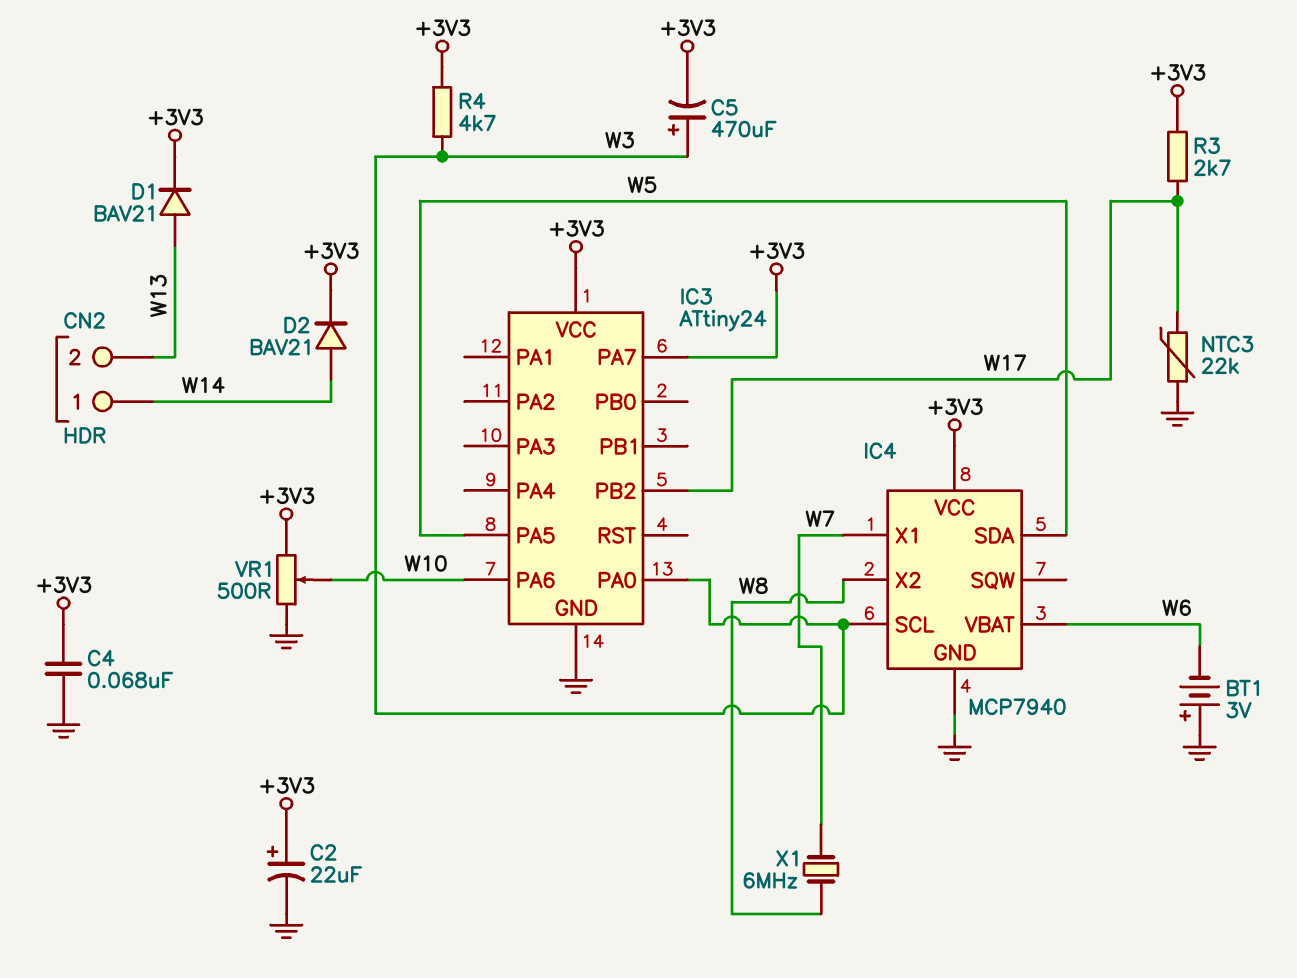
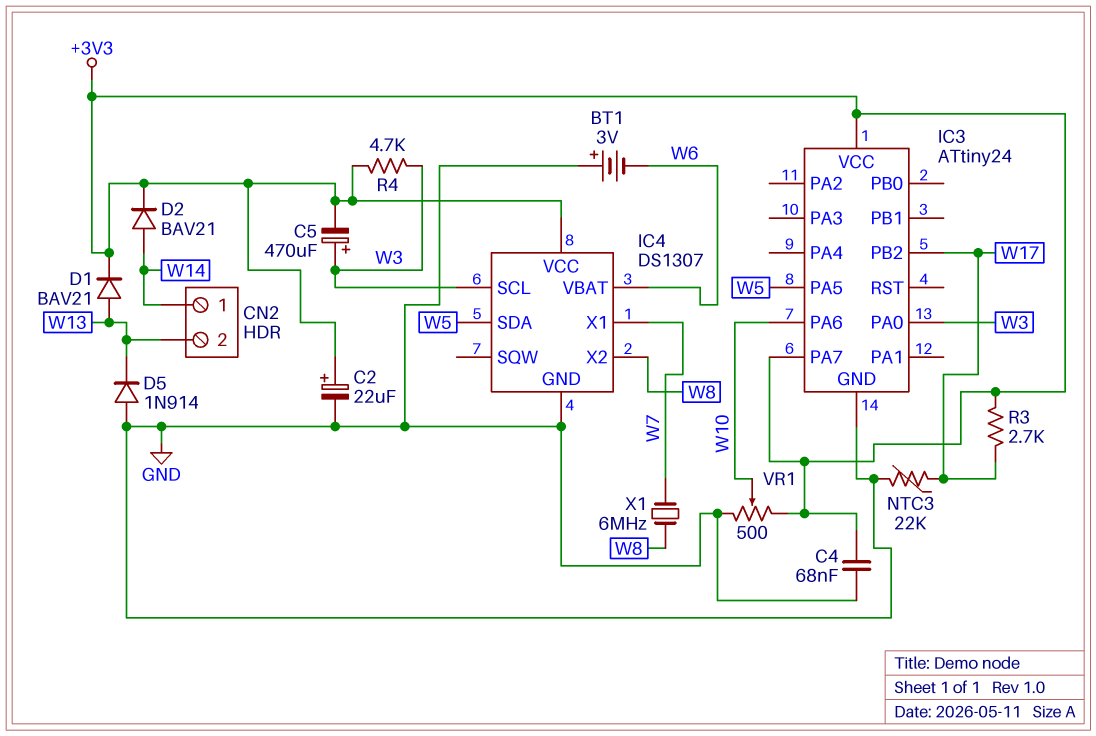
D5: none -> diode 1N914 (A GND, K W13)
IC4: MCP7940 -> DS1307

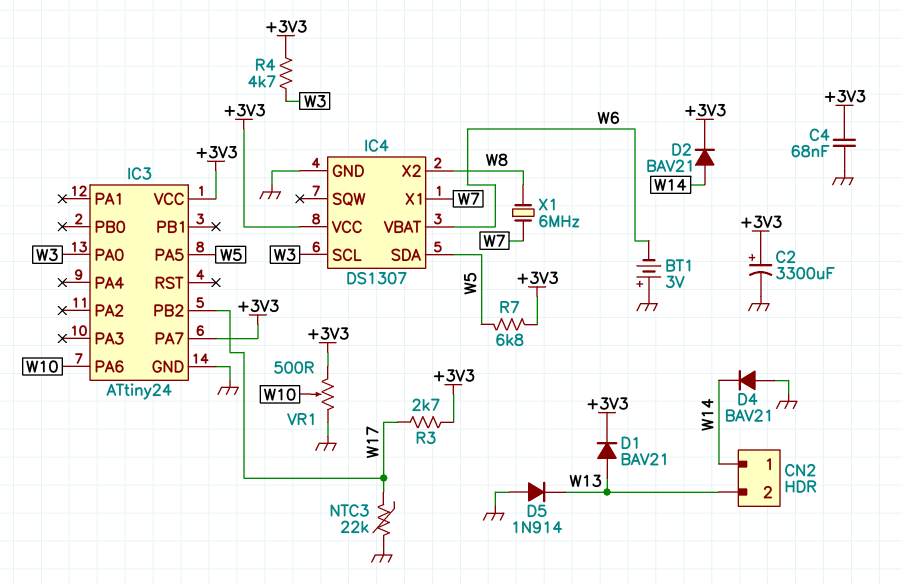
C2: 22uF (plus +3V3, minus GND) -> 3300uF (plus +3V3, minus GND)
C5: 470uF (plus W3, minus +3V3) -> none
D4: none -> diode BAV21 (A GND, K W14)
R7: none -> 6.8k (+3V3, W5)

